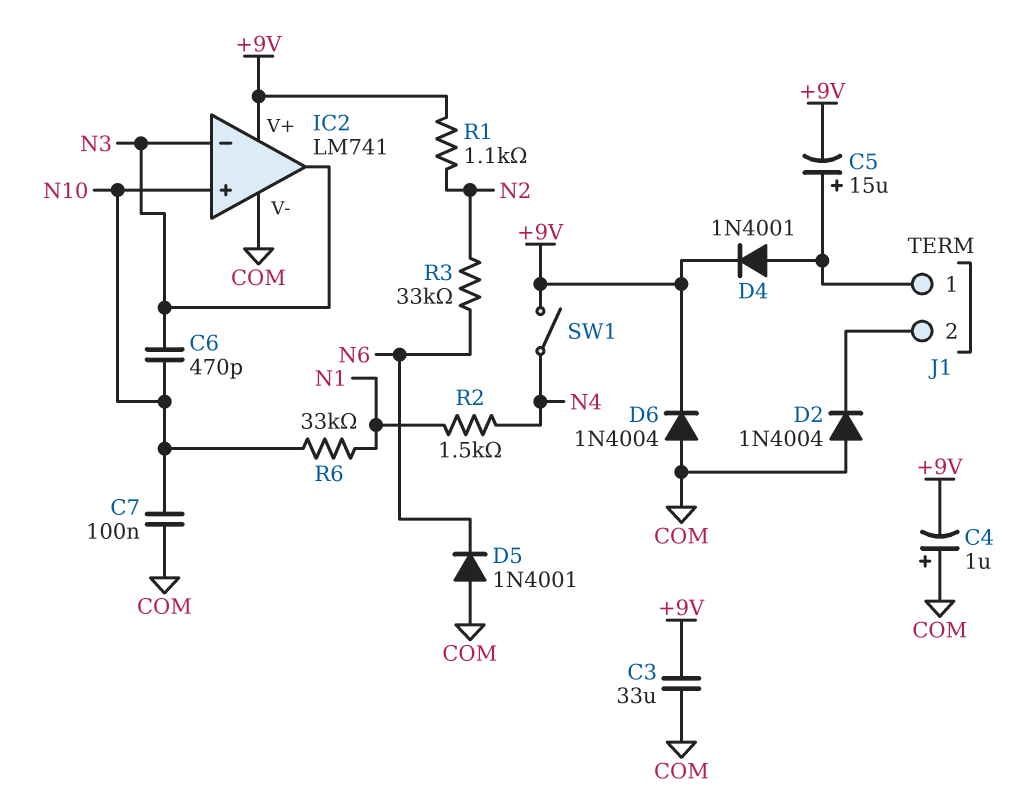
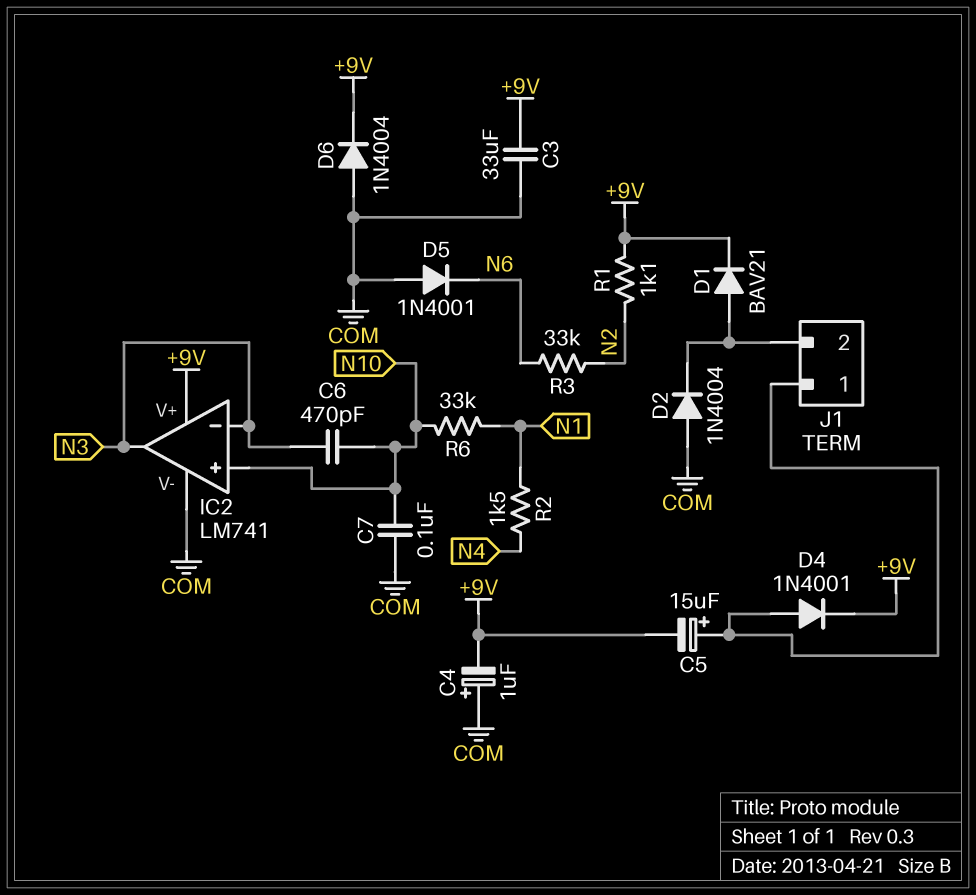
D1: none -> diode BAV21 (A J1/2, K +9V)
SW1: switch (+9V, N4) -> none

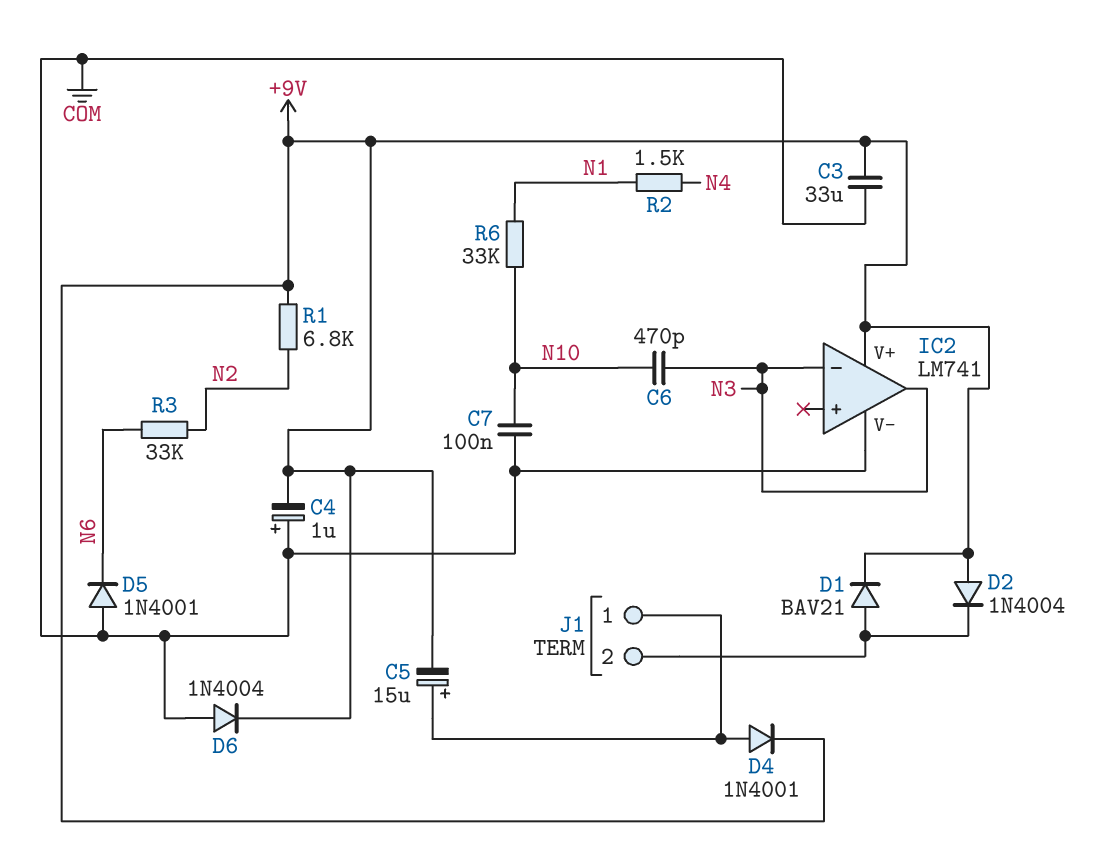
D2: diode 1N4004 (A COM, K J1/2) -> diode 1N4004 (A +9V, K J1/2)
IC2 pin in+: N10 -> none
R1: 1.1k (+9V, N2) -> 6.8k (+9V, N2)

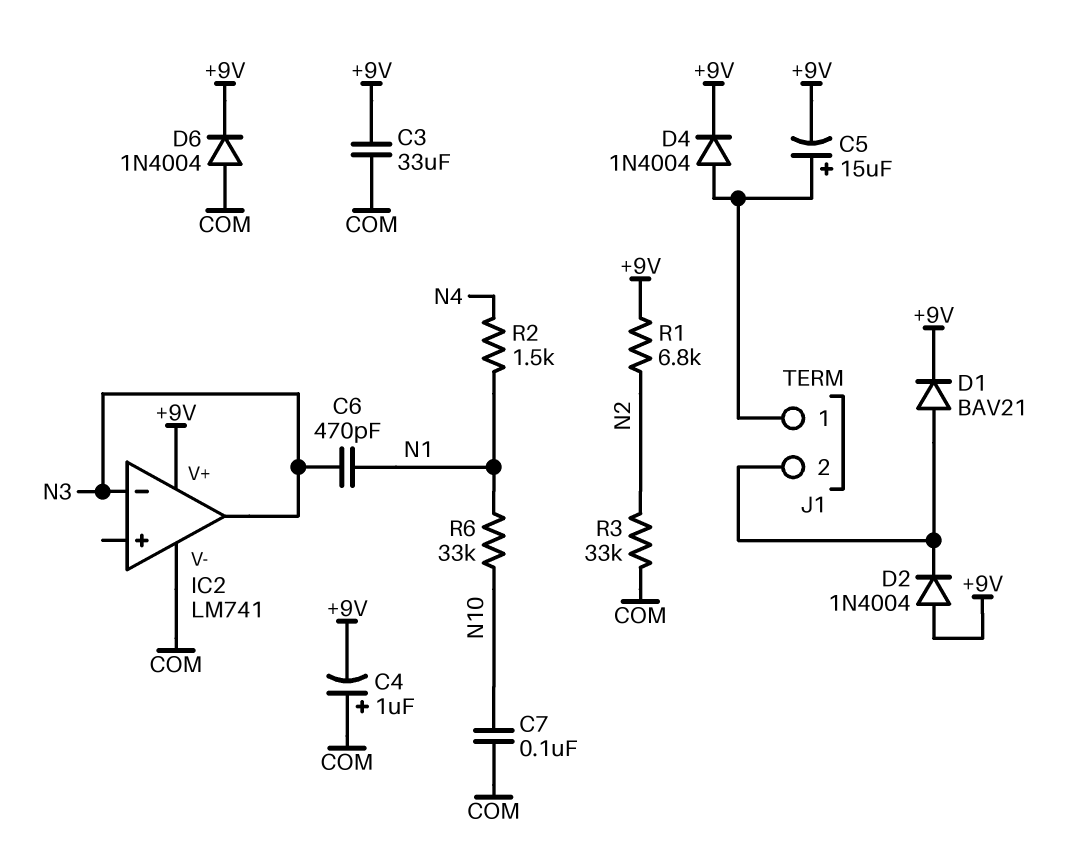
C6: 470pF (N3, N10) -> 470pF (N1, N3)
D4: diode 1N4001 (A J1/1, K +9V) -> diode 1N4004 (A J1/1, K +9V)
D5: diode 1N4001 (A COM, K N6) -> none
R3: 33k (N2, N6) -> 33k (COM, N2)

